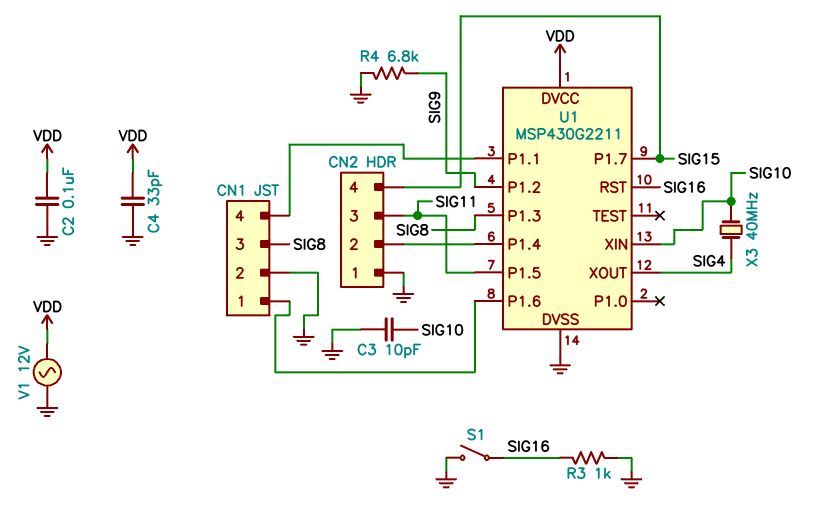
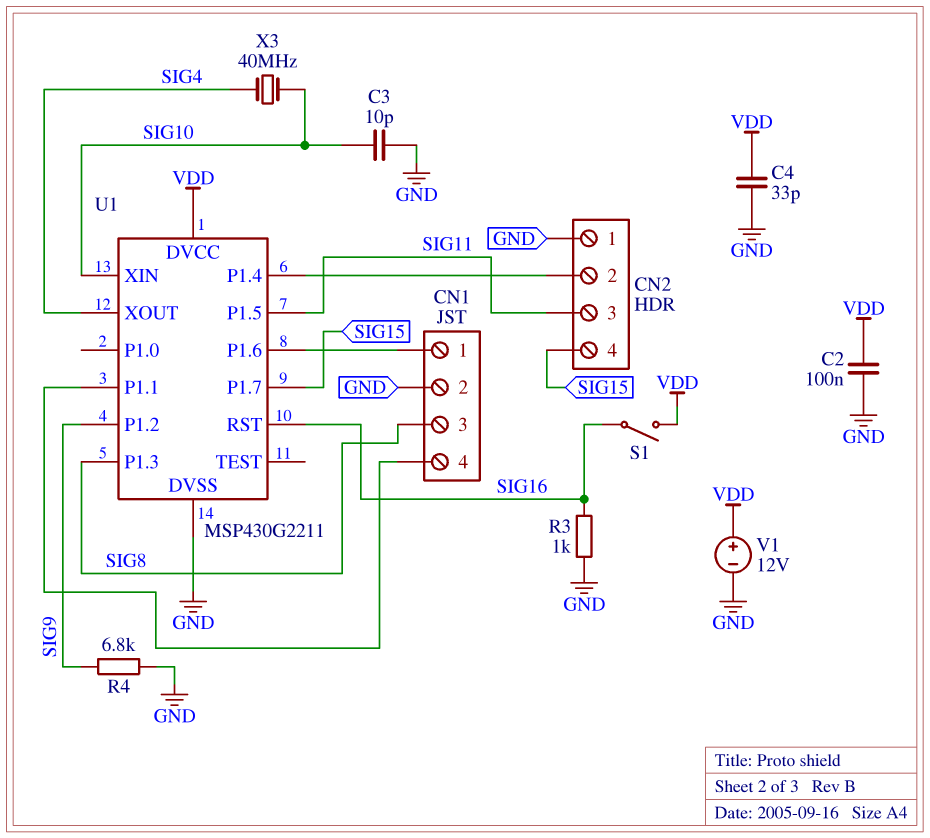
S1: switch (GND, SIG16) -> switch (SIG16, VDD)
V1: AC 12V (GND, VDD) -> 12V (plus VDD, minus GND)

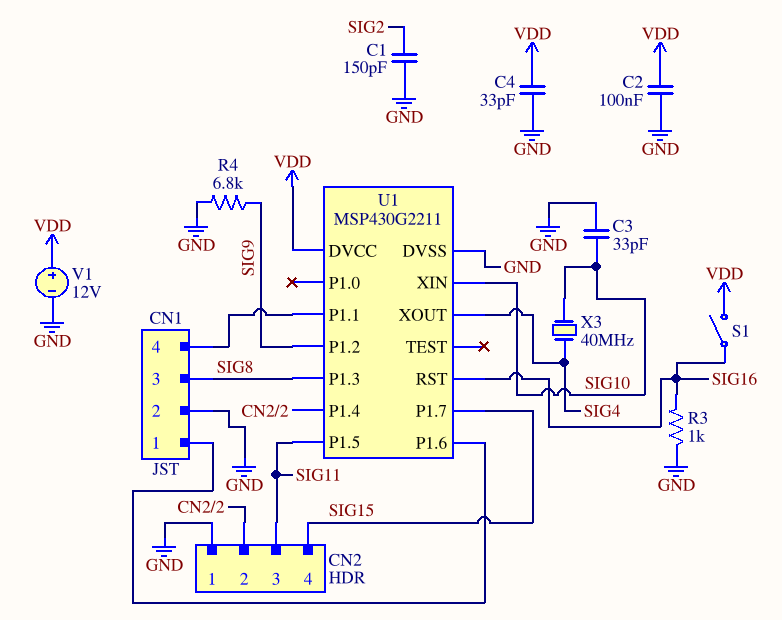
C1: none -> 150pF (GND, SIG2)
C3: 10pF (GND, SIG10) -> 33pF (GND, SIG10)

